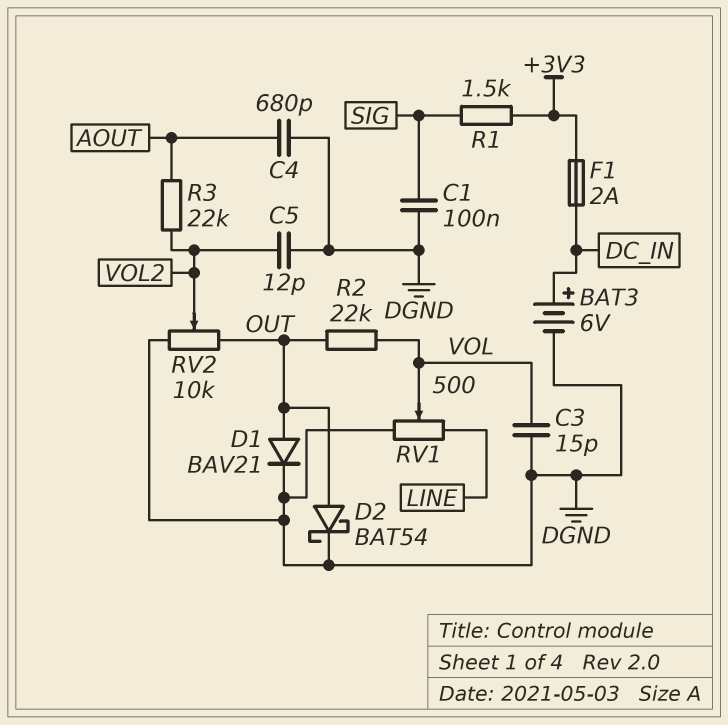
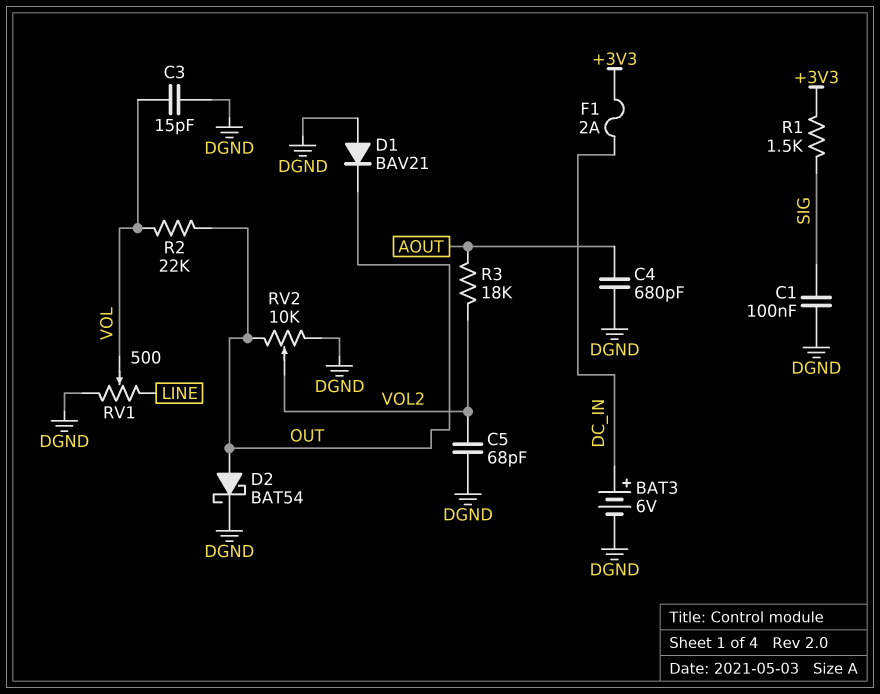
C5: 12pF (DGND, VOL2) -> 68pF (DGND, VOL2)
D1: diode BAV21 (A OUT, K DGND) -> diode BAV21 (A DGND, K OUT)
R3: 22k (AOUT, VOL2) -> 18k (AOUT, VOL2)

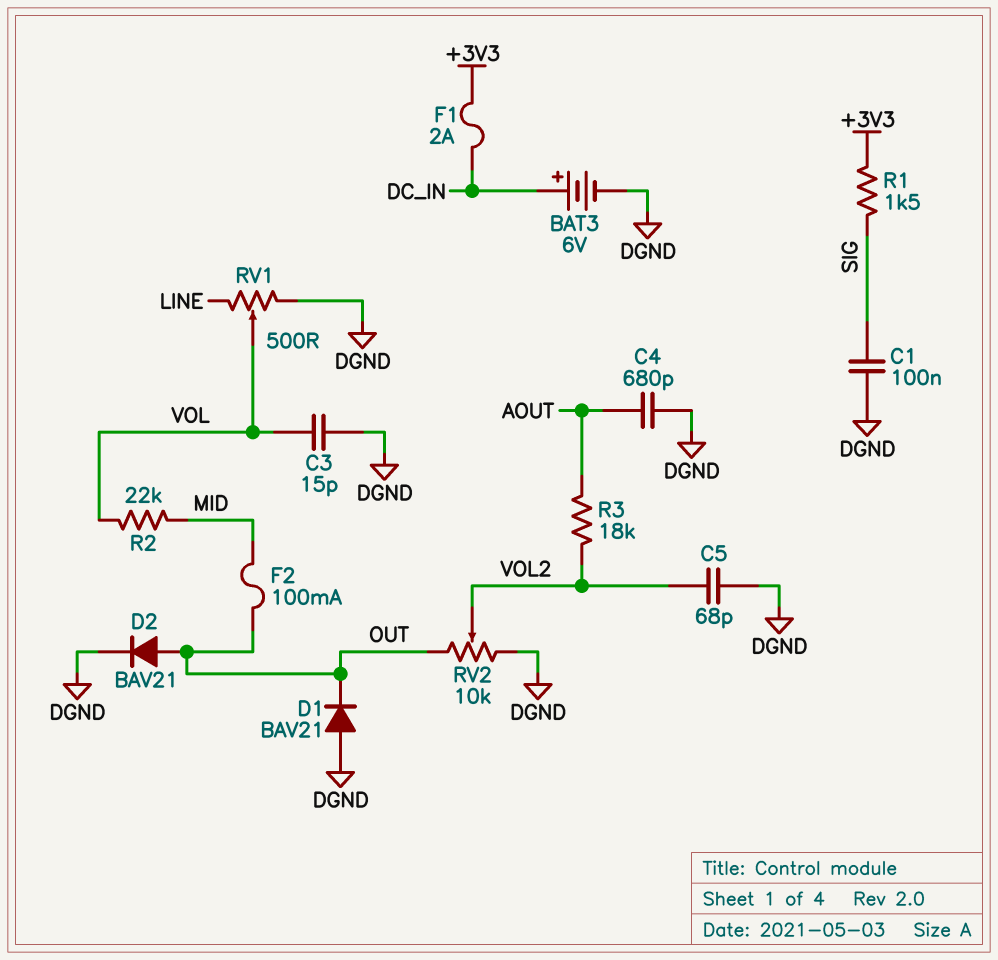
D2: schottky BAT54 (A OUT, K DGND) -> diode BAV21 (A OUT, K DGND)
F2: none -> 100mA (MID, OUT)
R2: 22k (OUT, VOL) -> 22k (MID, VOL)

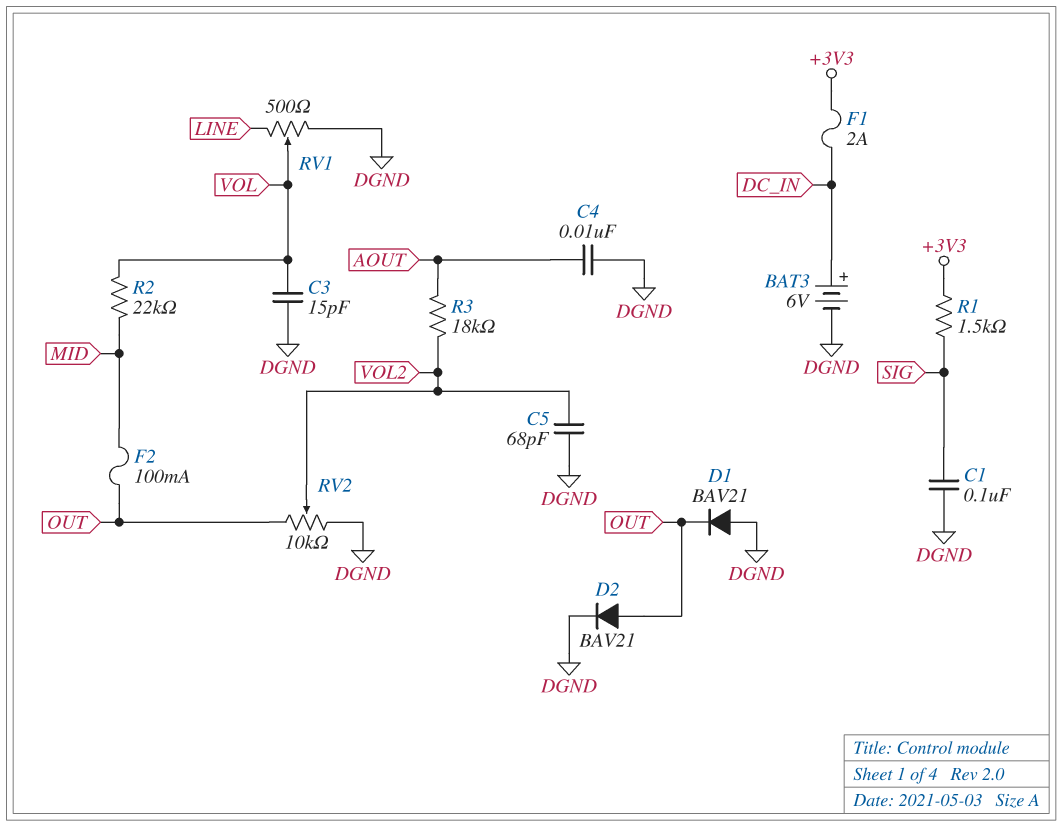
C4: 680pF (AOUT, DGND) -> 10nF (AOUT, DGND)

